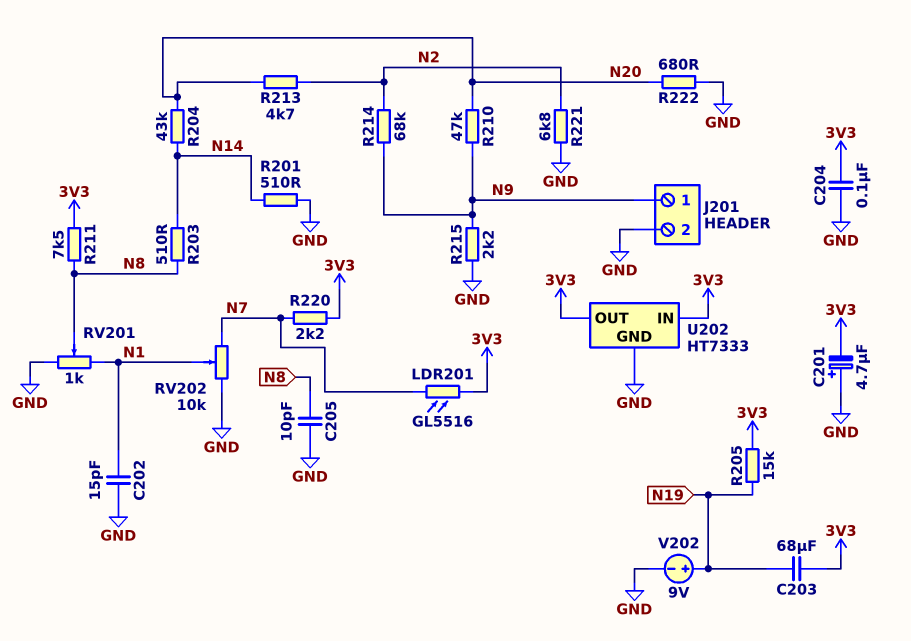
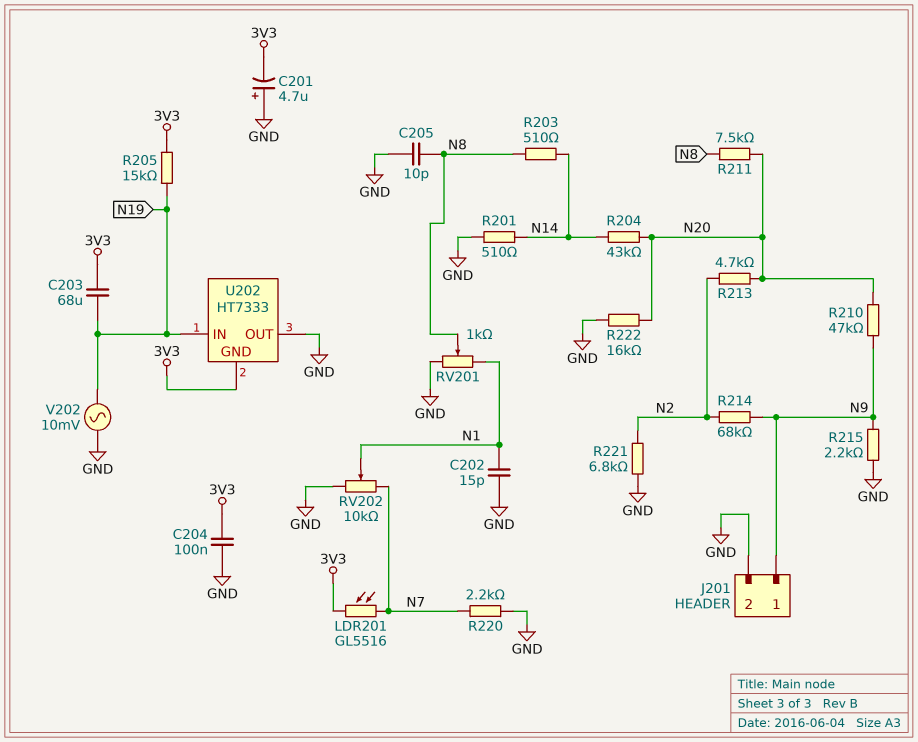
R211: 7.5k (3V3, N8) -> 7.5k (N8, N20)
R220: 2.2k (3V3, N7) -> 2.2k (GND, N7)
R222: 680 (GND, N20) -> 16k (GND, N20)
U202 pin GND: GND -> 3V3
U202 pin IN: 3V3 -> N19
U202 pin OUT: 3V3 -> GND
V202: 9V (plus N19, minus GND) -> AC 10mV (GND, N19)

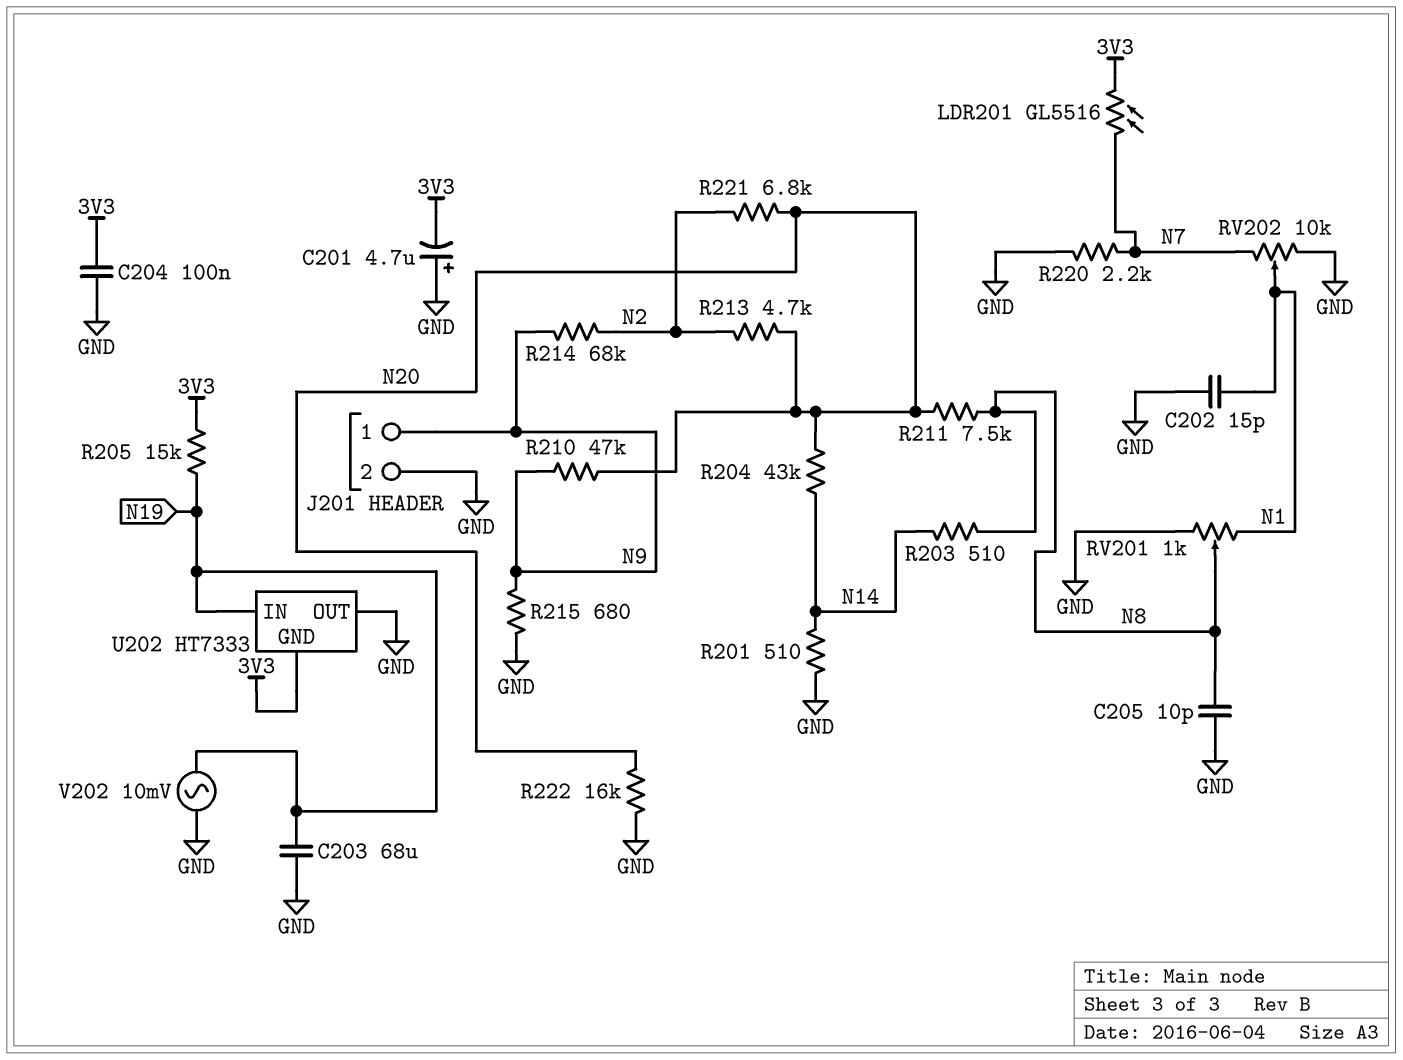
C203: 68uF (3V3, N19) -> 68uF (GND, N19)
R215: 2.2k (GND, N9) -> 680 (GND, N9)
R221: 6.8k (GND, N2) -> 6.8k (N2, N20)

